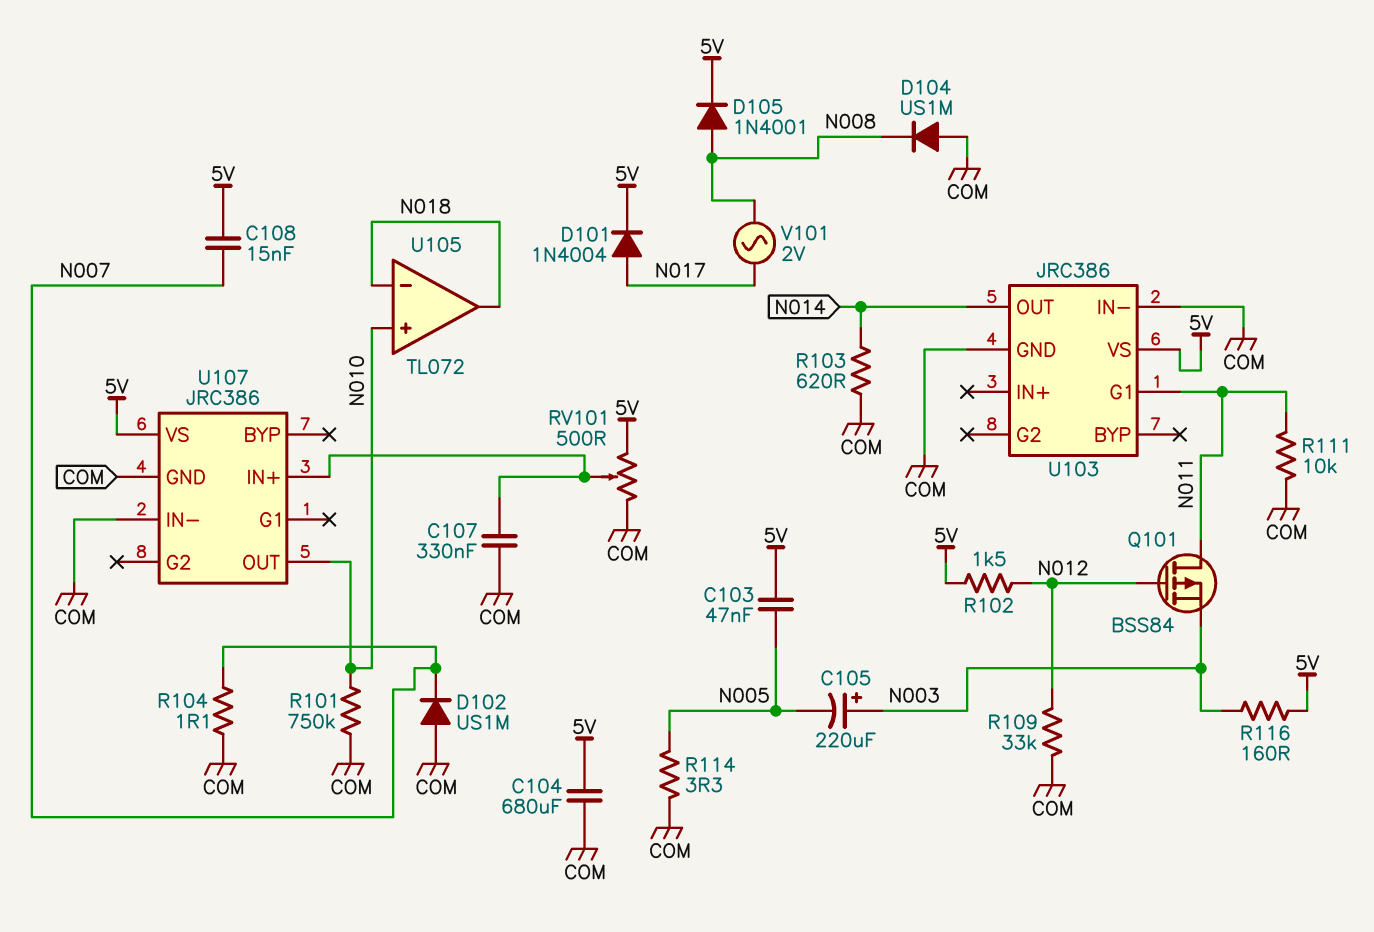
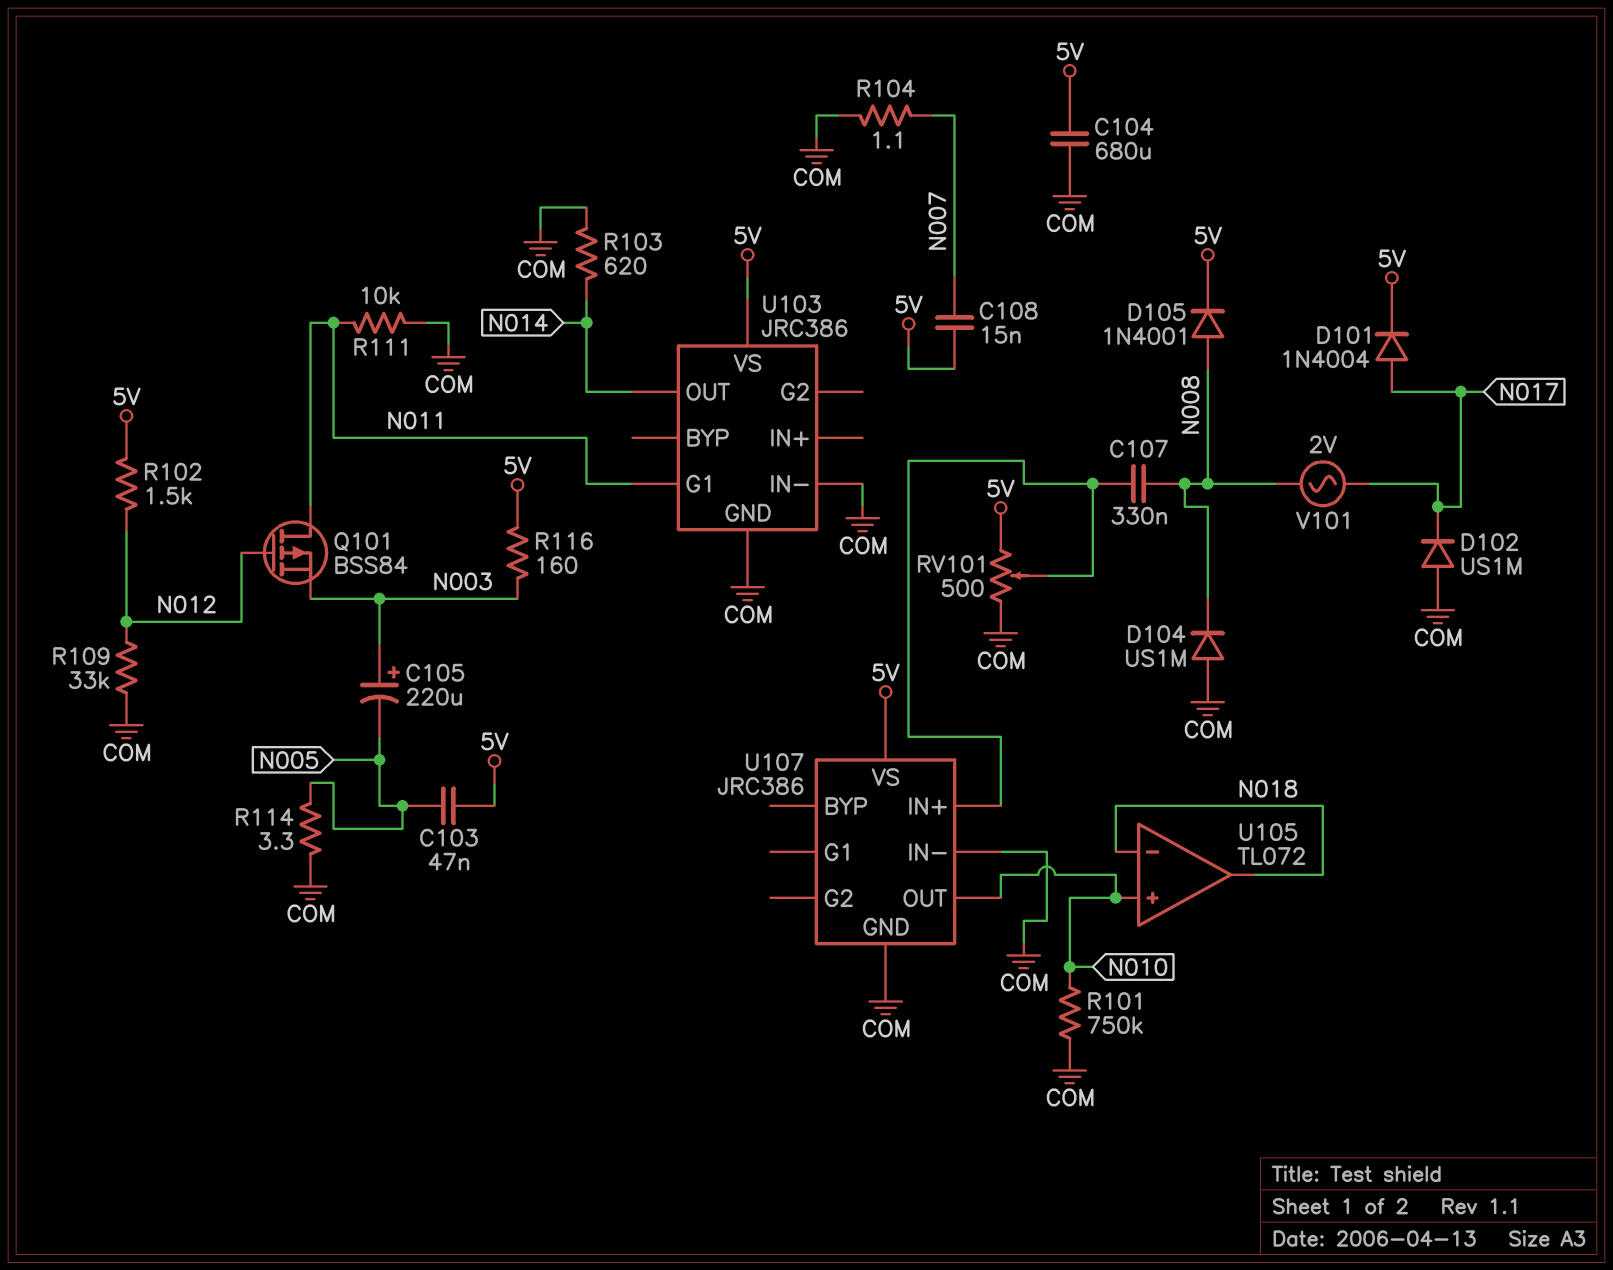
C107: 330nF (COM, U107/IN+) -> 330nF (N008, U107/IN+)
D102: diode US1M (A COM, K N007) -> diode US1M (A COM, K N017)

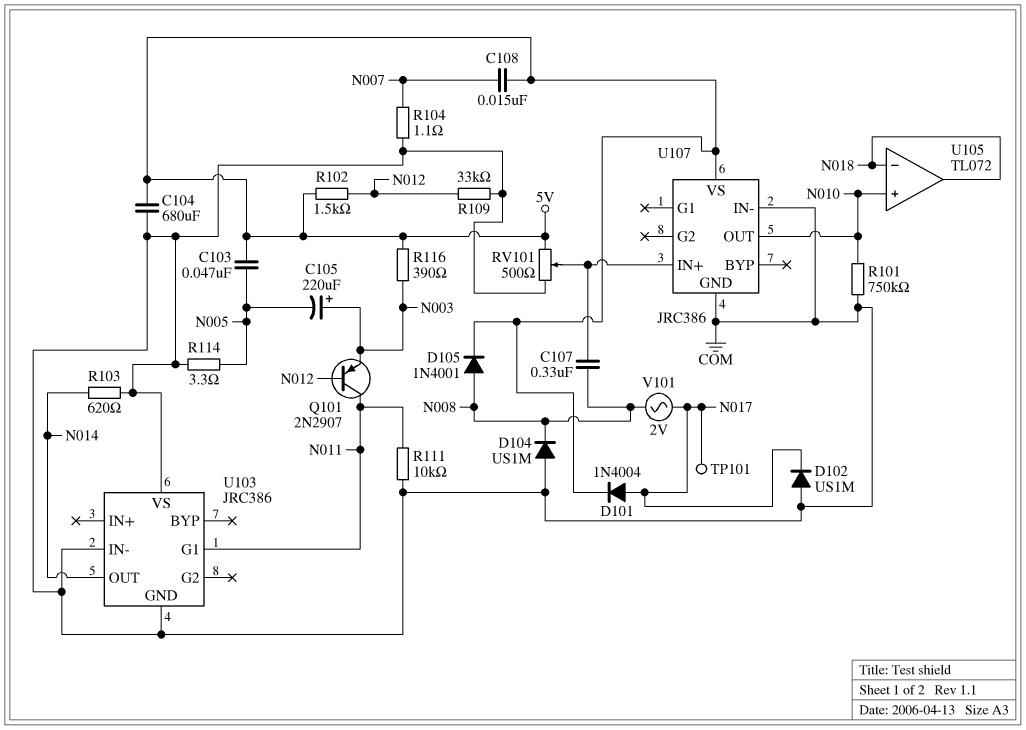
Q101: PMOS BSS84 (G N012, D N011, S N003) -> PNP 2N2907 (B N012, C N011, E N003)
R116: 160 (5V, N003) -> 390 (5V, N003)
TP101: none -> test point (N017)
U103 pin VS: 5V -> COM

